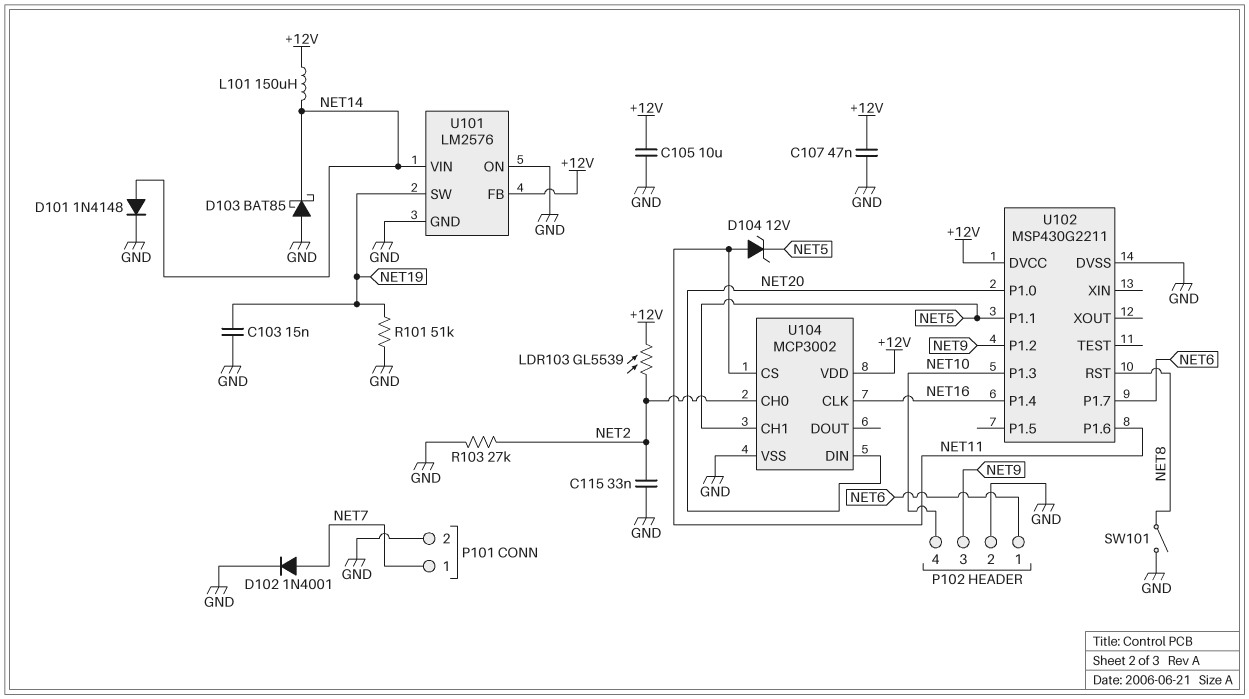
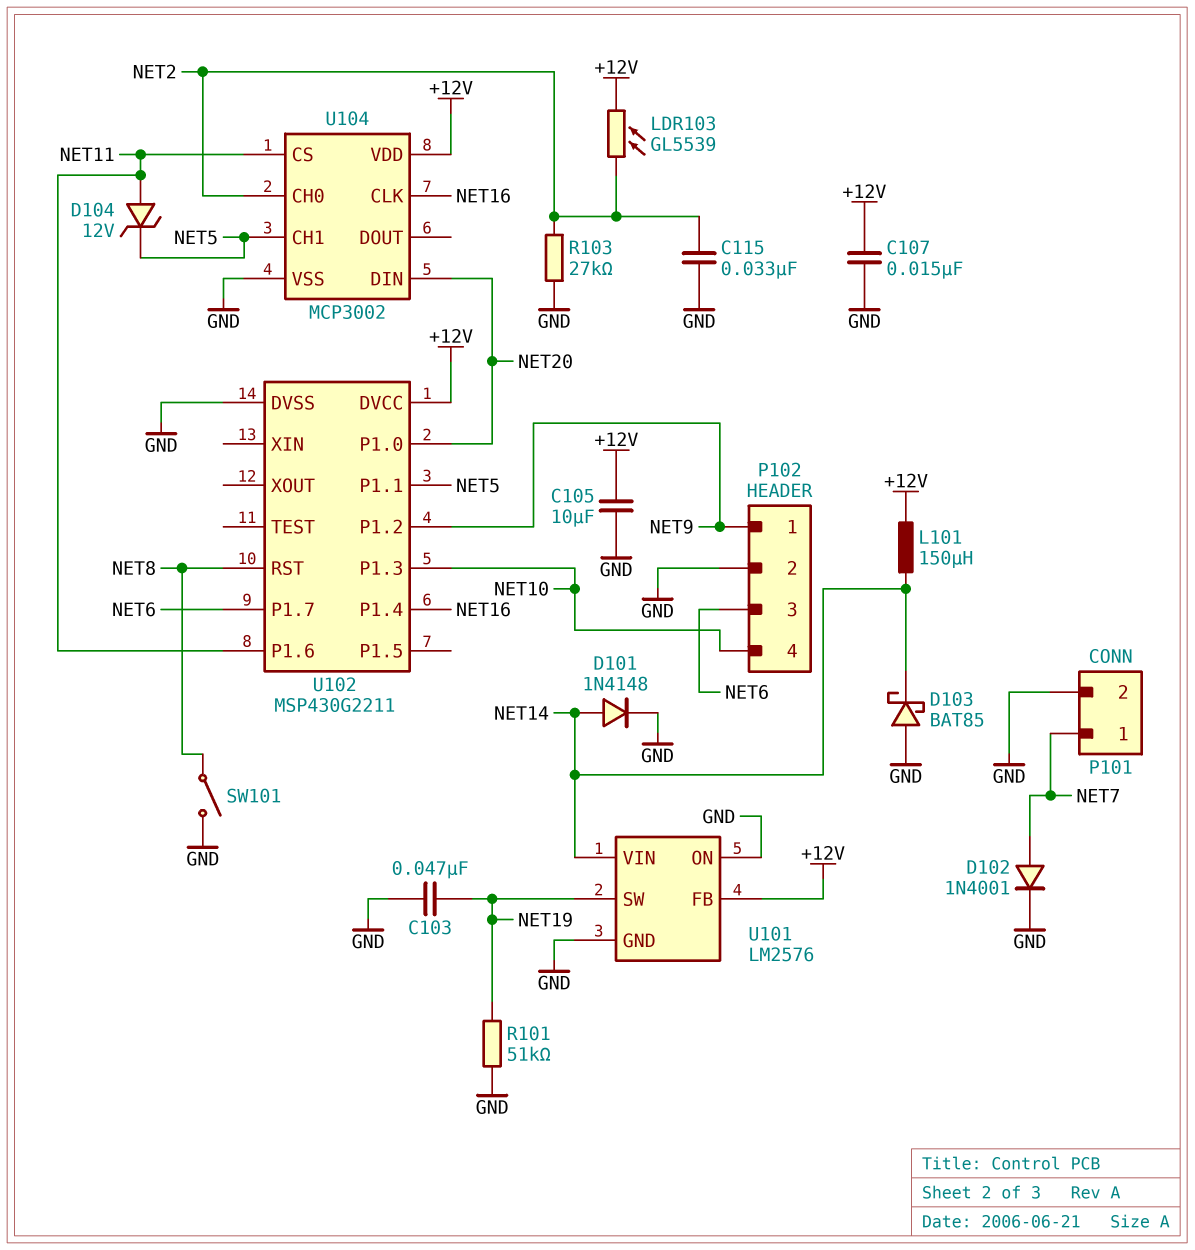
C103: 15nF (GND, NET19) -> 47nF (GND, NET19)
C107: 47nF (+12V, GND) -> 15nF (+12V, GND)
P102 pin 1: NET6 -> NET9
P102 pin 3: NET9 -> NET6

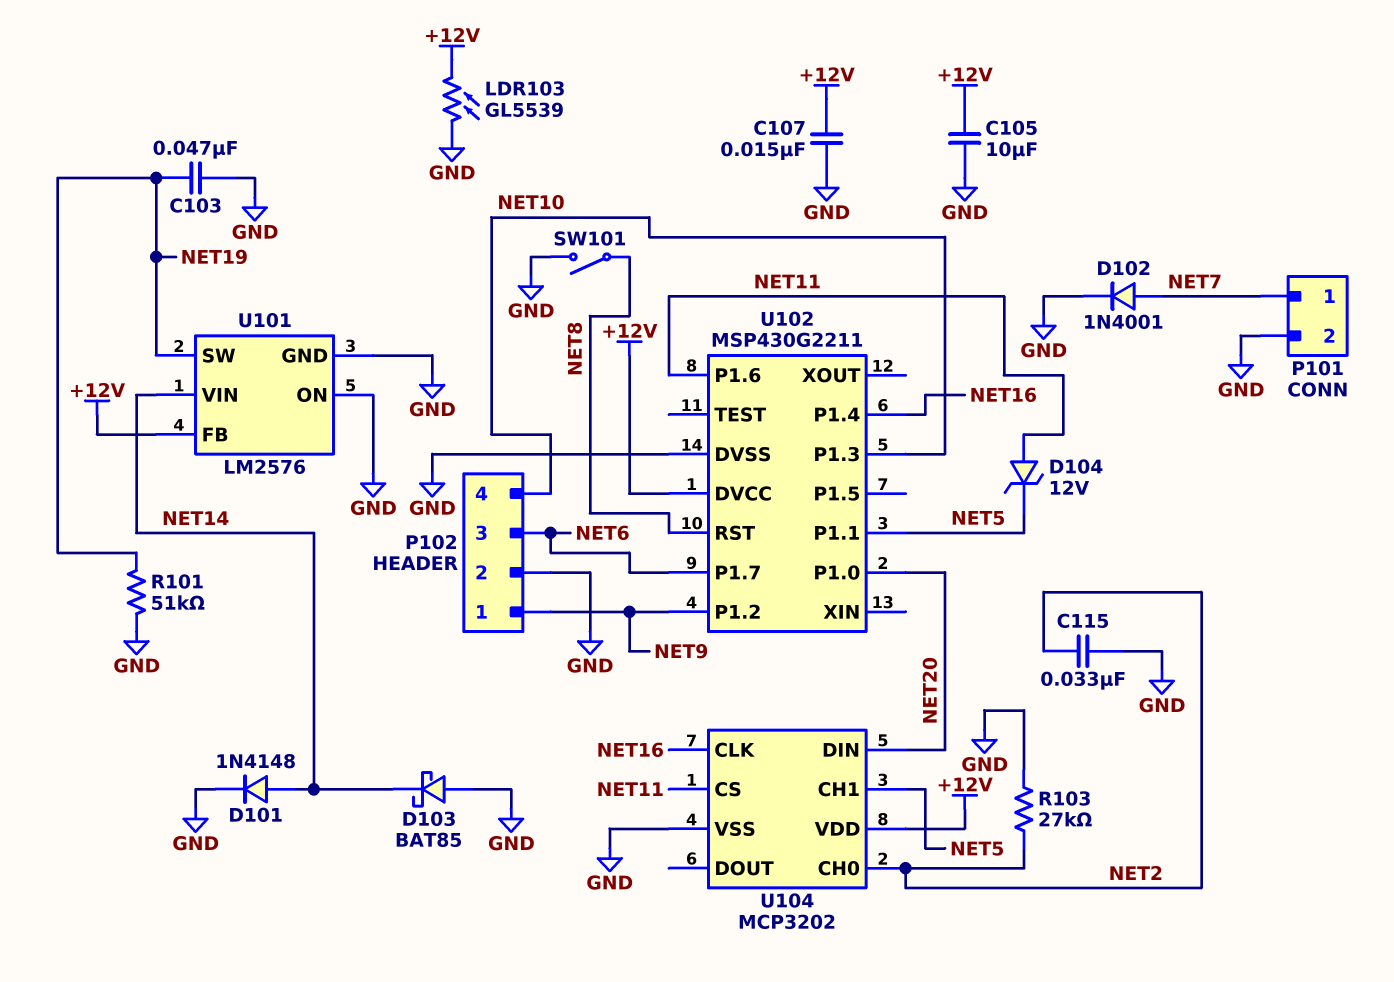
L101: 150uH (+12V, NET14) -> none
LDR103: GL5539 (+12V, NET2) -> GL5539 (+12V, GND)
U104: MCP3002 -> MCP3202

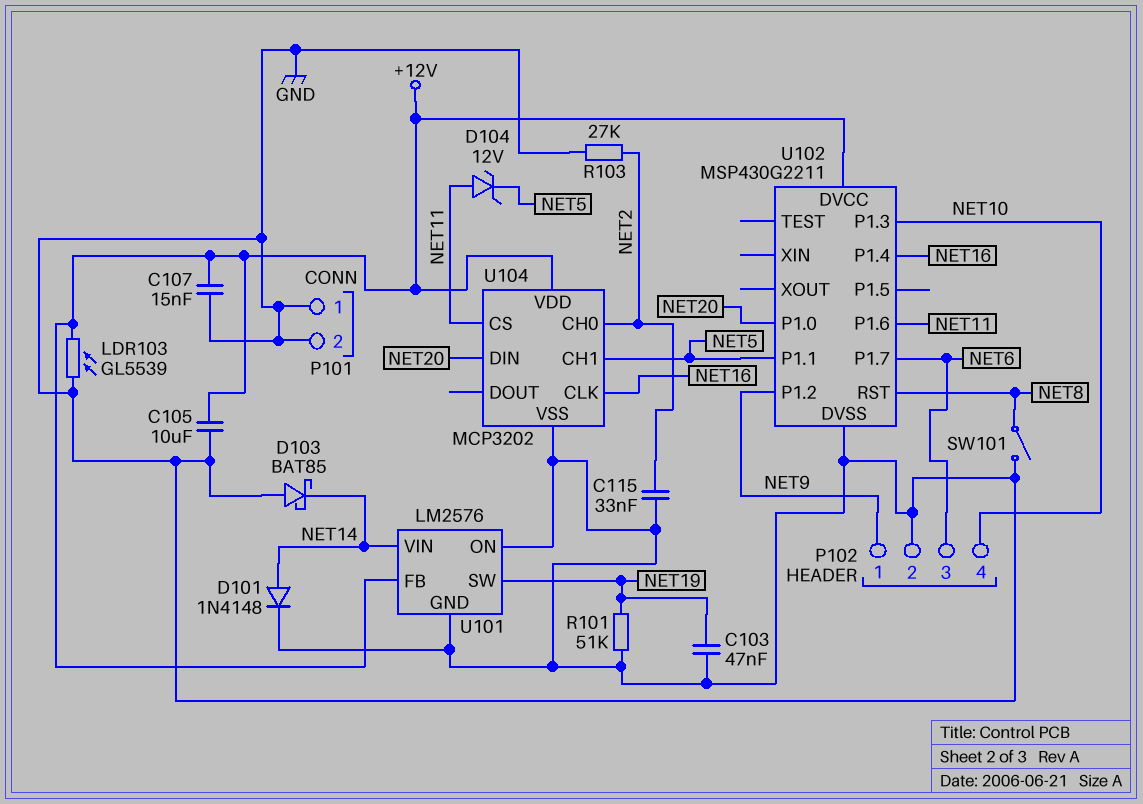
D102: diode 1N4001 (A NET7, K GND) -> none
P101 pin 1: NET7 -> GND

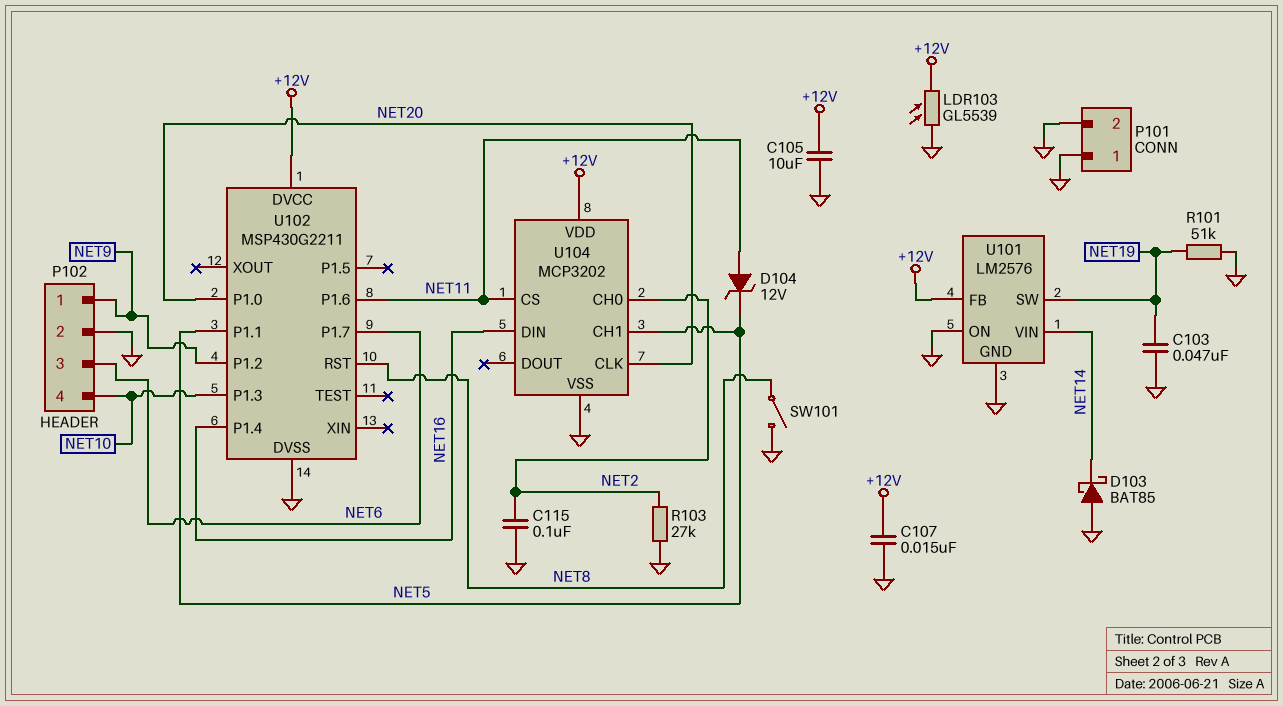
C115: 33nF (GND, NET2) -> 100nF (GND, NET2)
D101: diode 1N4148 (A NET14, K GND) -> none
U104 pin CLK: NET16 -> NET20
U104 pin DIN: NET20 -> NET16

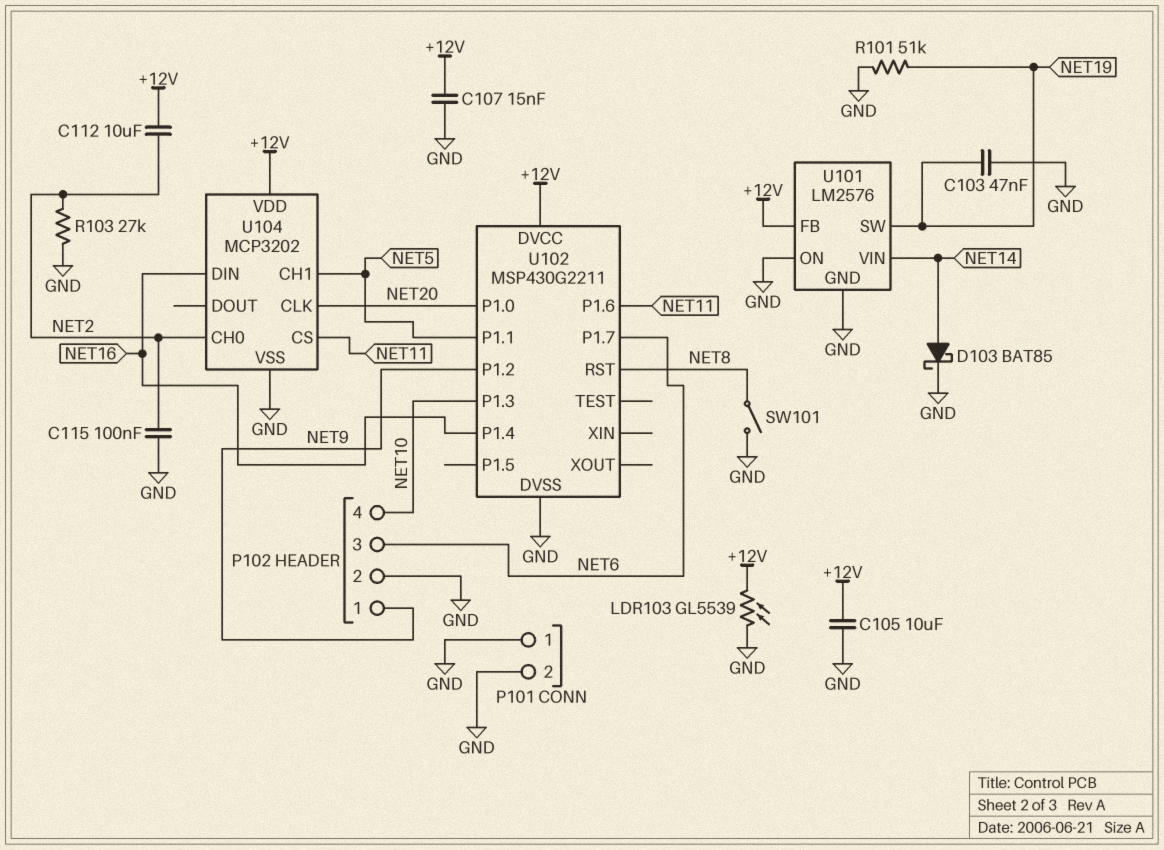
C112: none -> 10uF (+12V, NET2)
D103: schottky BAT85 (A GND, K NET14) -> schottky BAT85 (A NET14, K GND)
D104: zener 12V (A NET11, K NET5) -> none

